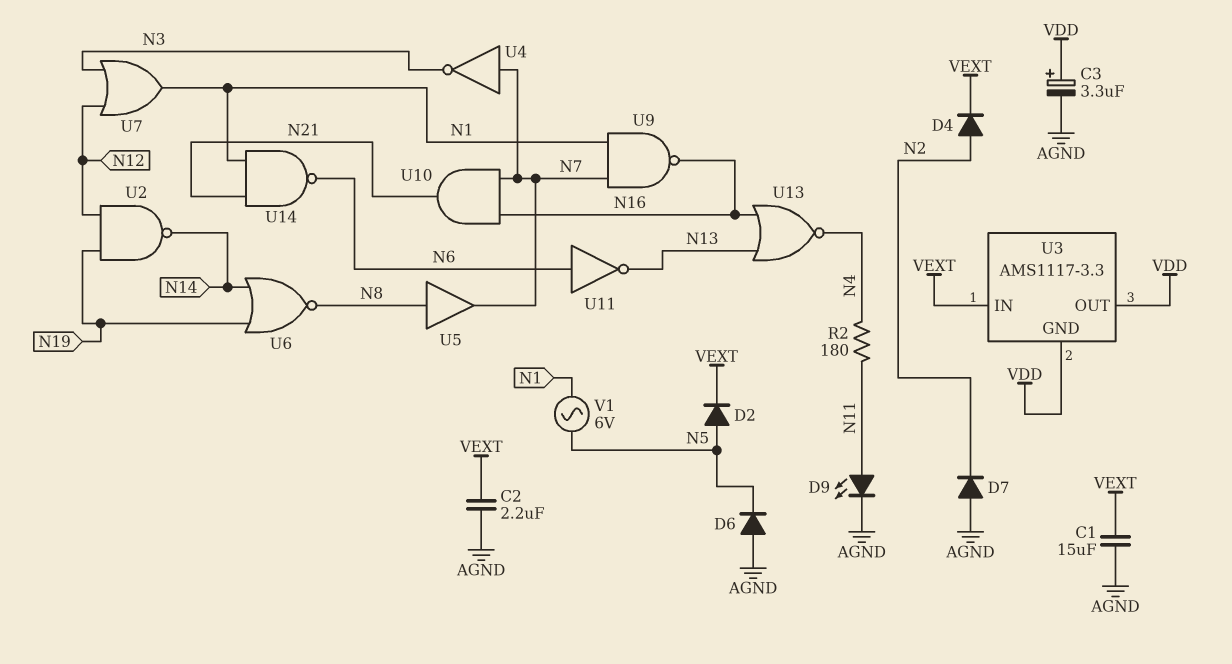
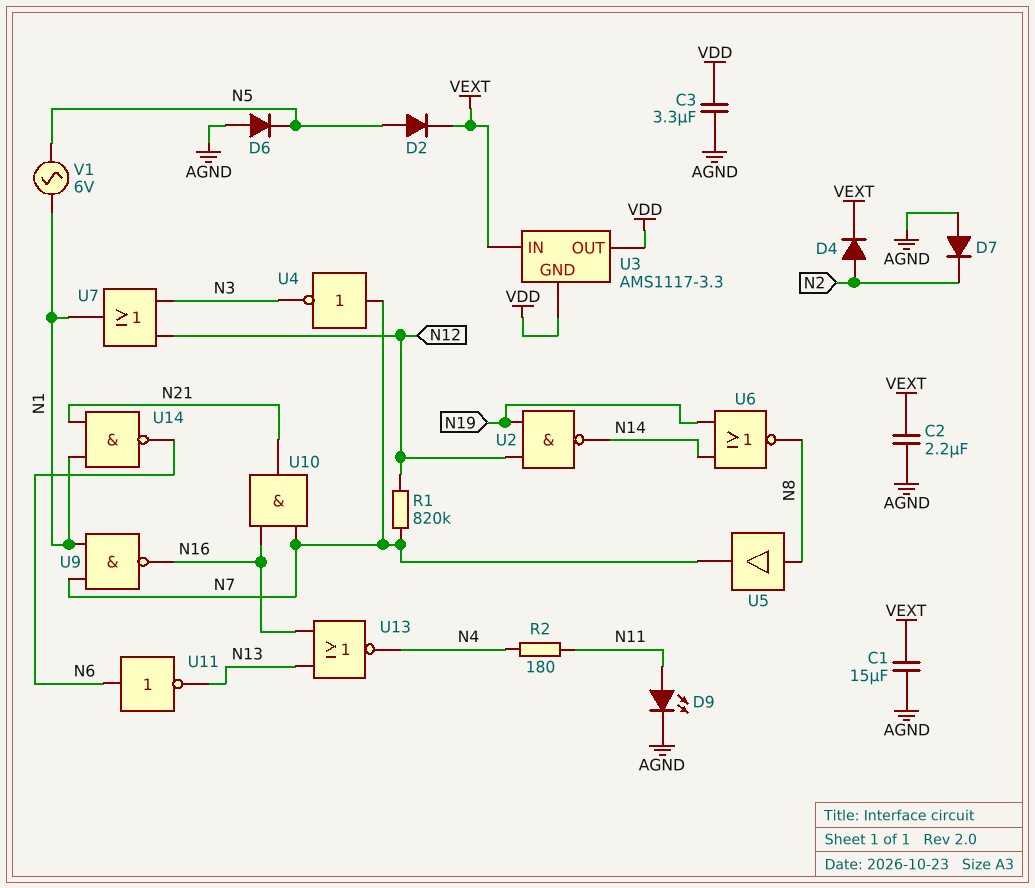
C3: 3.3uF (plus VDD, minus AGND) -> 3.3uF (AGND, VDD)
R1: none -> 820k (N7, N12)

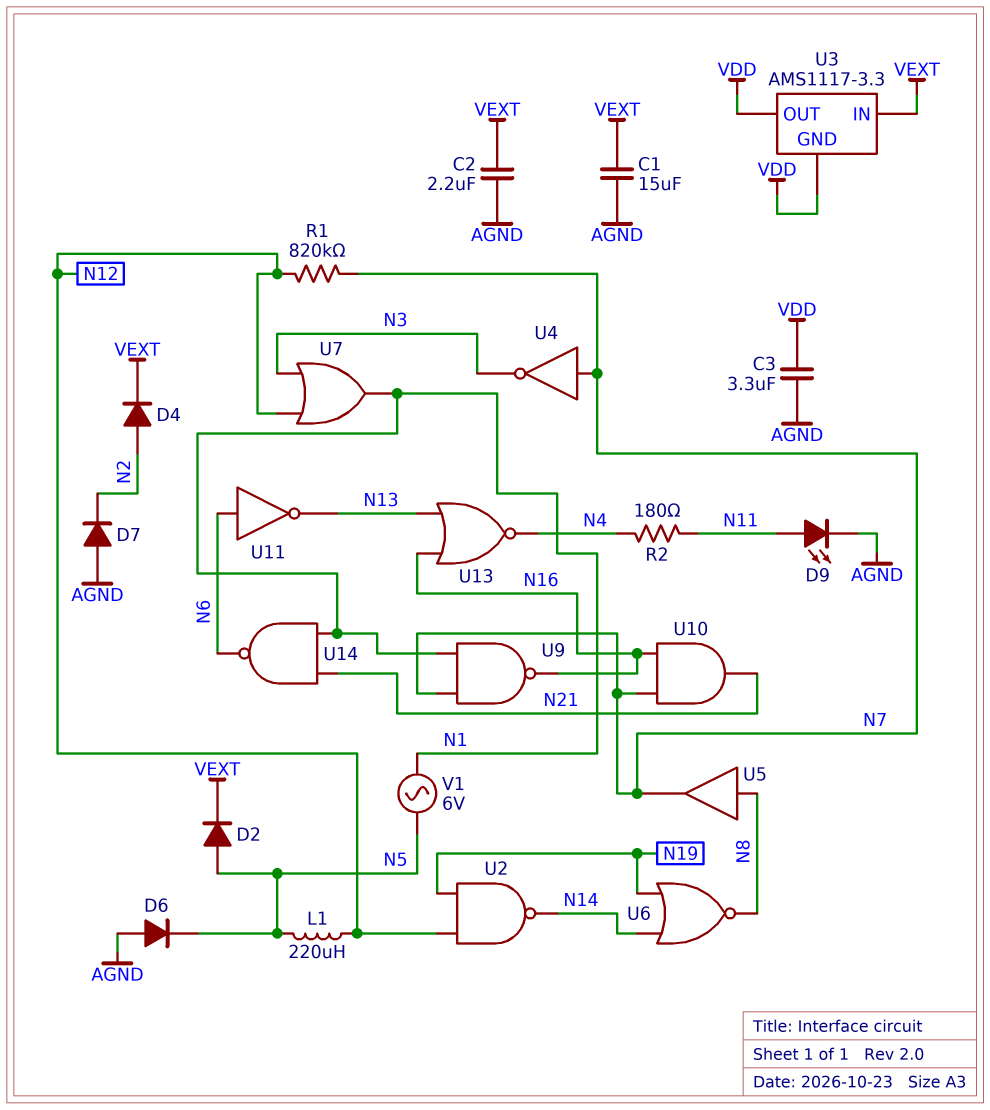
L1: none -> 220uH (N5, N12)

